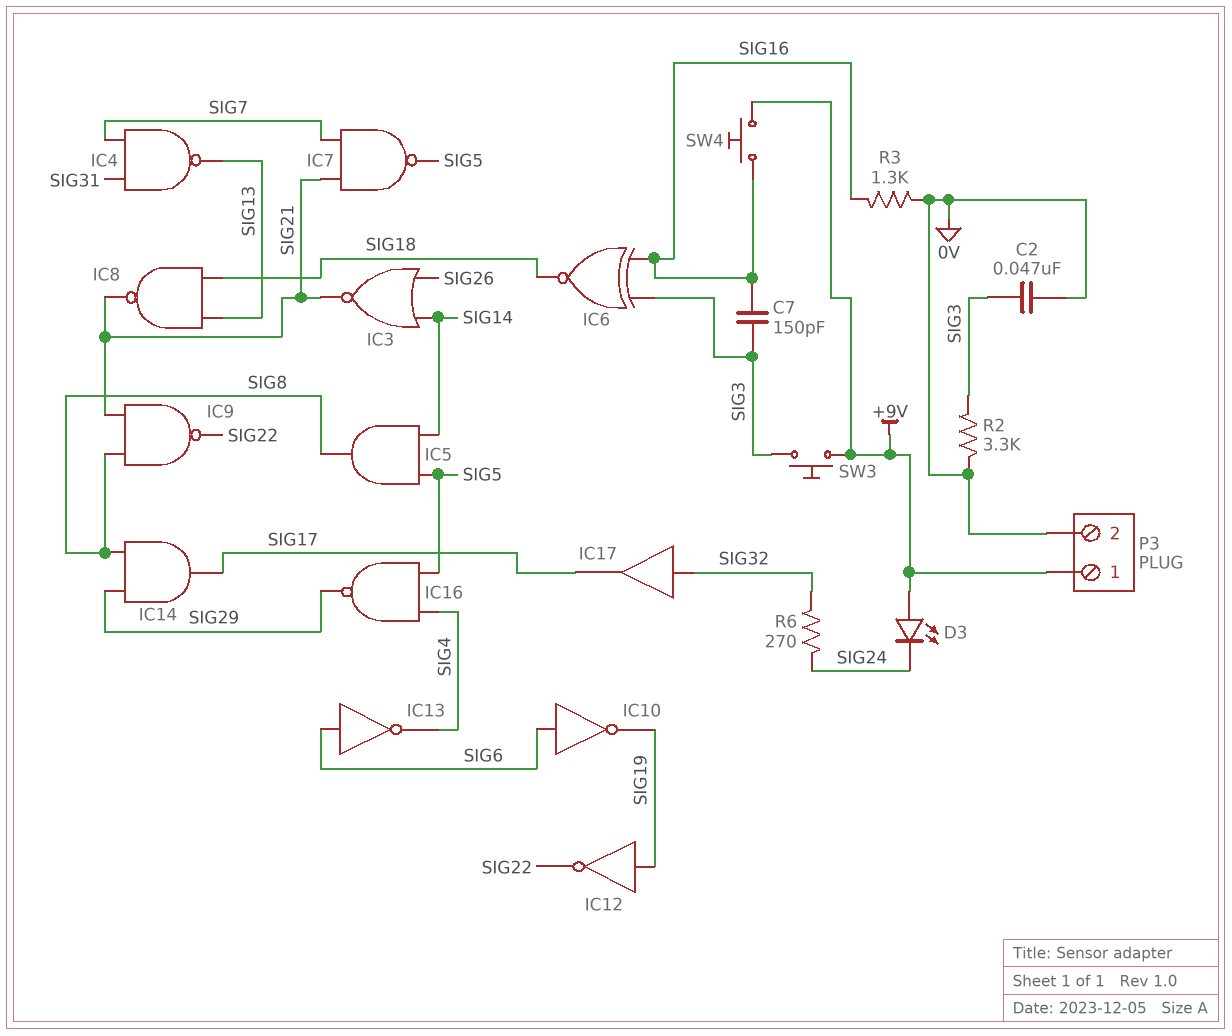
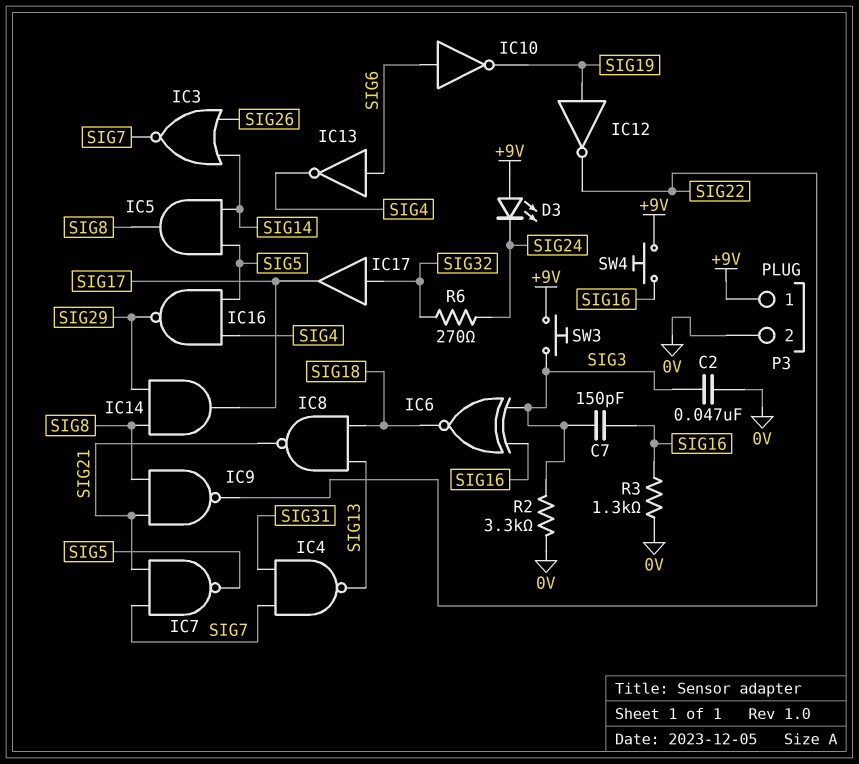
IC3: NOR (in SIG14, in SIG26, out SIG21) -> NOR (in SIG14, in SIG26, out SIG7)

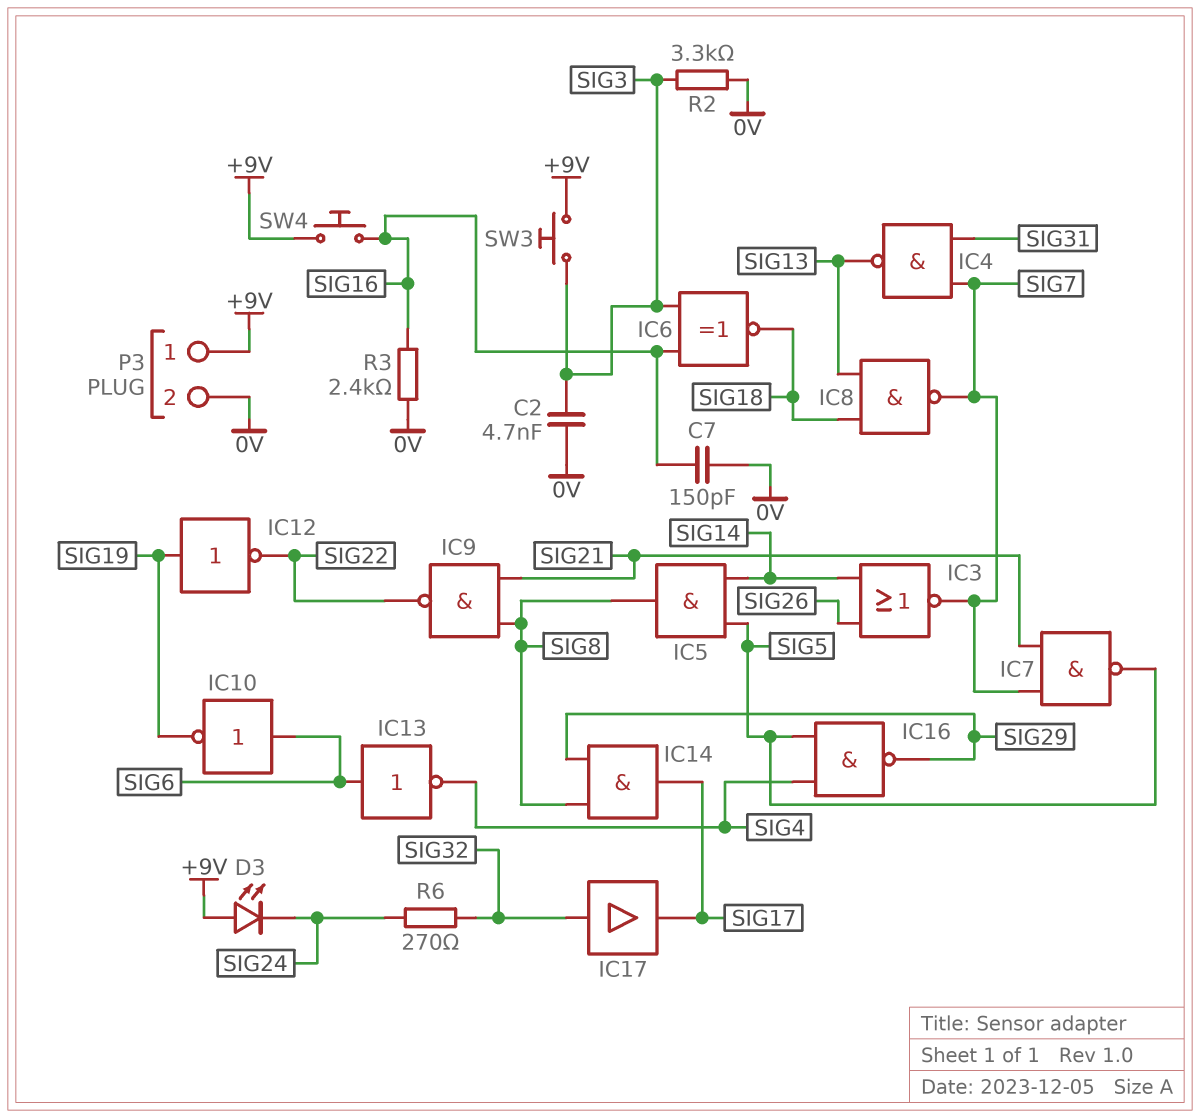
C2: 47nF (0V, SIG3) -> 4.7nF (0V, SIG3)
C7: 150pF (SIG3, SIG16) -> 150pF (0V, SIG16)
IC8: NAND (in SIG13, in SIG18, out SIG21) -> NAND (in SIG13, in SIG18, out SIG7)
R3: 1.3k (0V, SIG16) -> 2.4k (0V, SIG16)

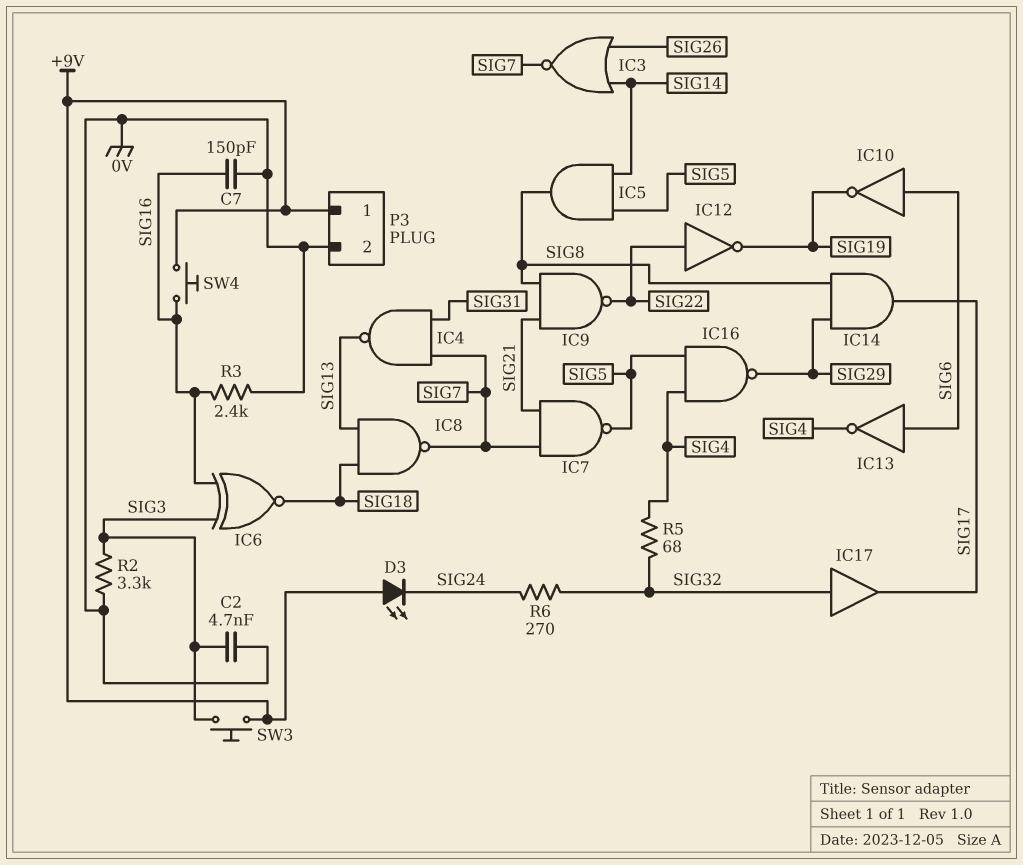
IC12: NOT (in SIG19, out SIG22) -> NOT (in SIG22, out SIG19)
R5: none -> 68 (SIG4, SIG32)

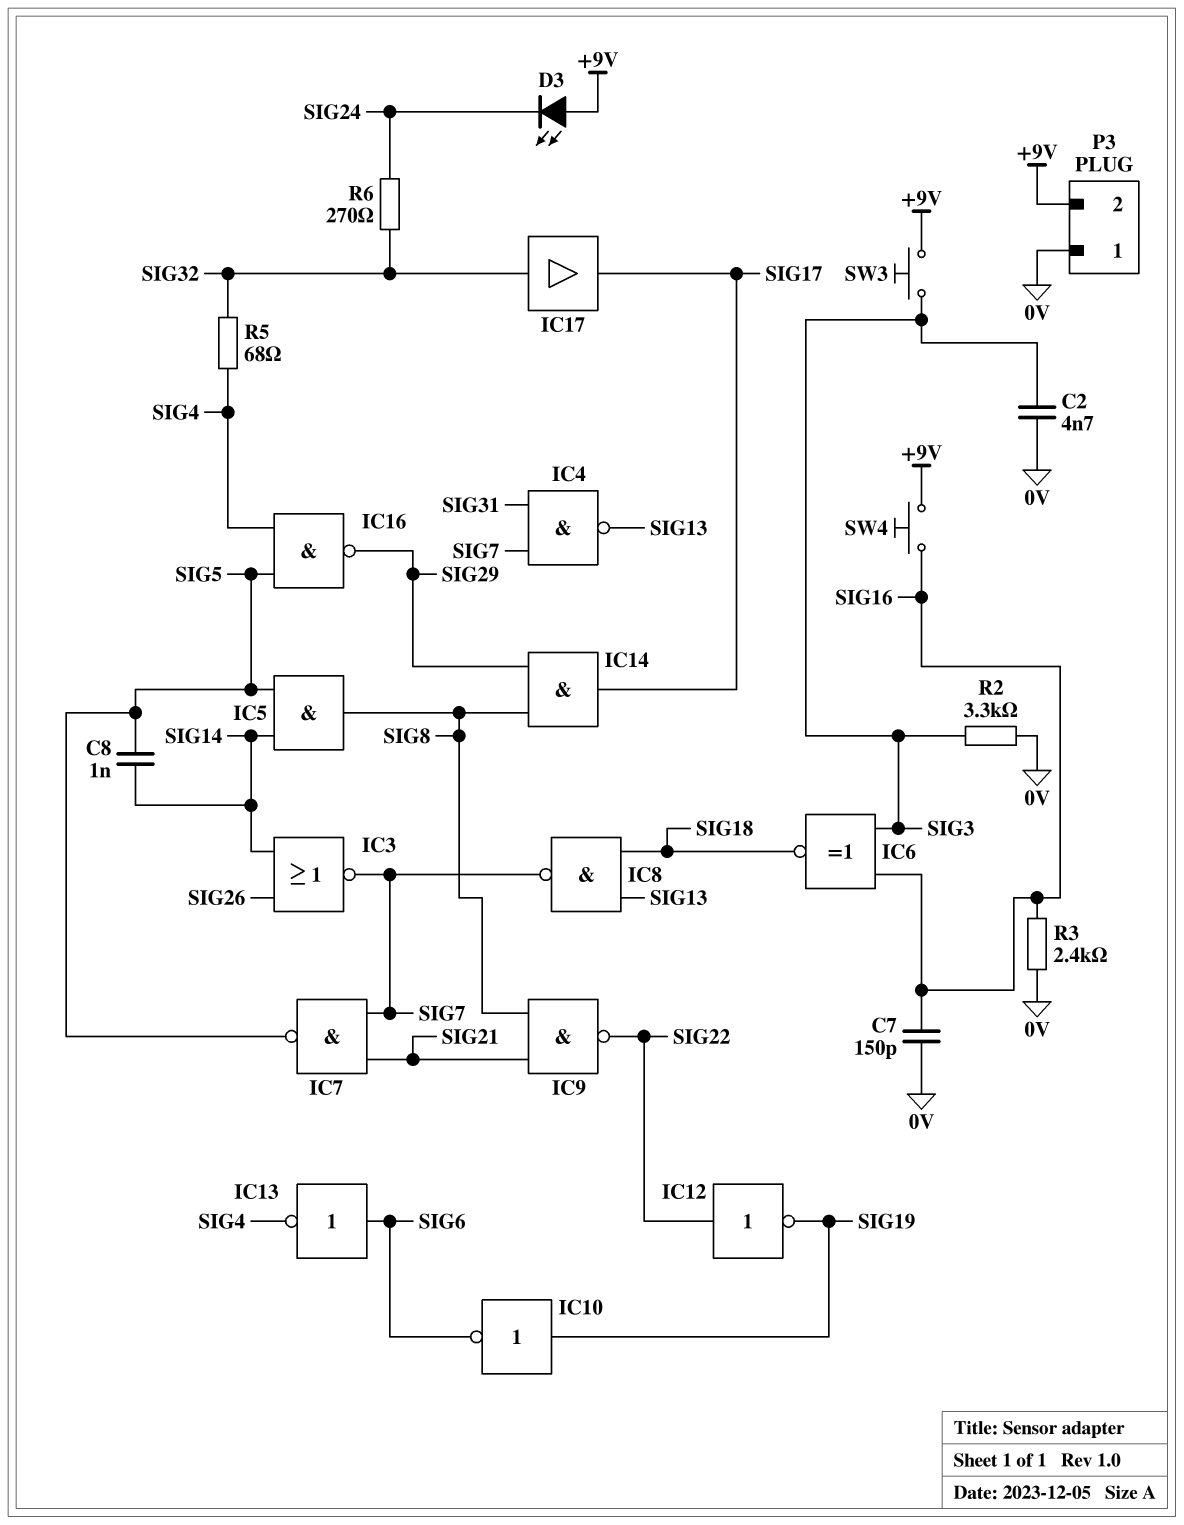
C8: none -> 1nF (SIG5, SIG14)
IC10: NOT (in SIG6, out SIG19) -> NOT (in SIG19, out SIG6)
P3 pin 1: +9V -> 0V
P3 pin 2: 0V -> +9V

